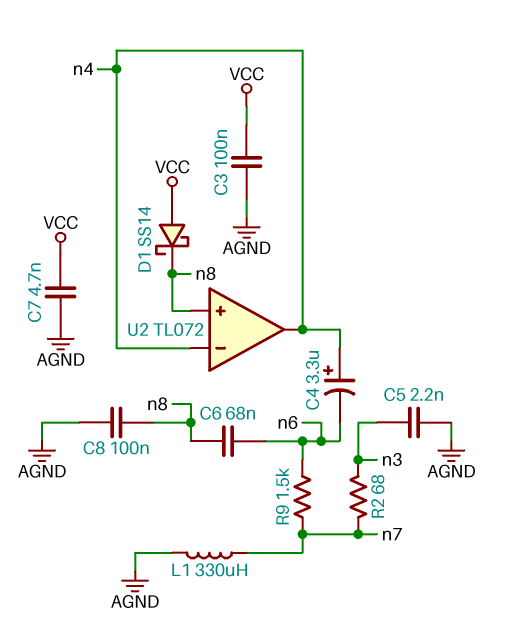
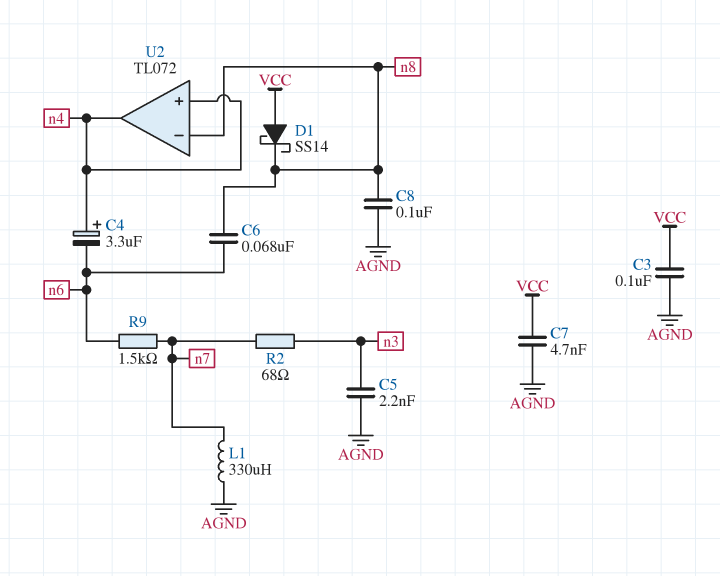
U2 pin in+: n8 -> n4
U2 pin in-: n4 -> n8

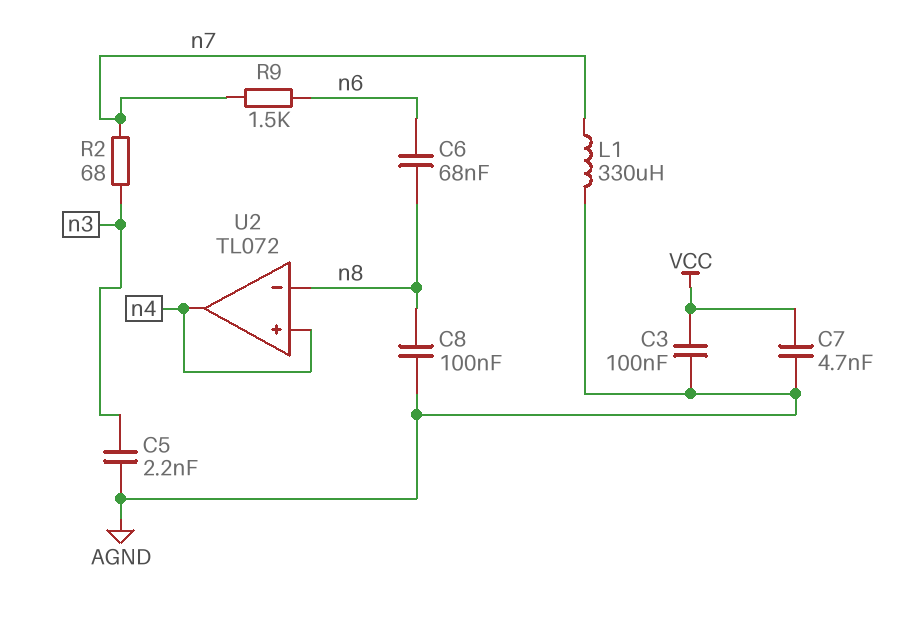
C4: 3.3uF (plus n4, minus n6) -> none
D1: schottky SS14 (A VCC, K n8) -> none

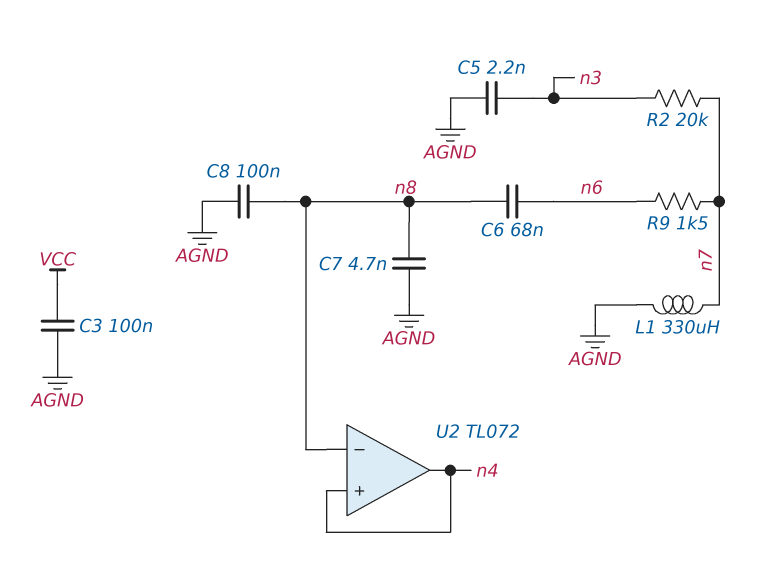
C7: 4.7nF (AGND, VCC) -> 4.7nF (AGND, n8)
R2: 68 (n3, n7) -> 20k (n3, n7)

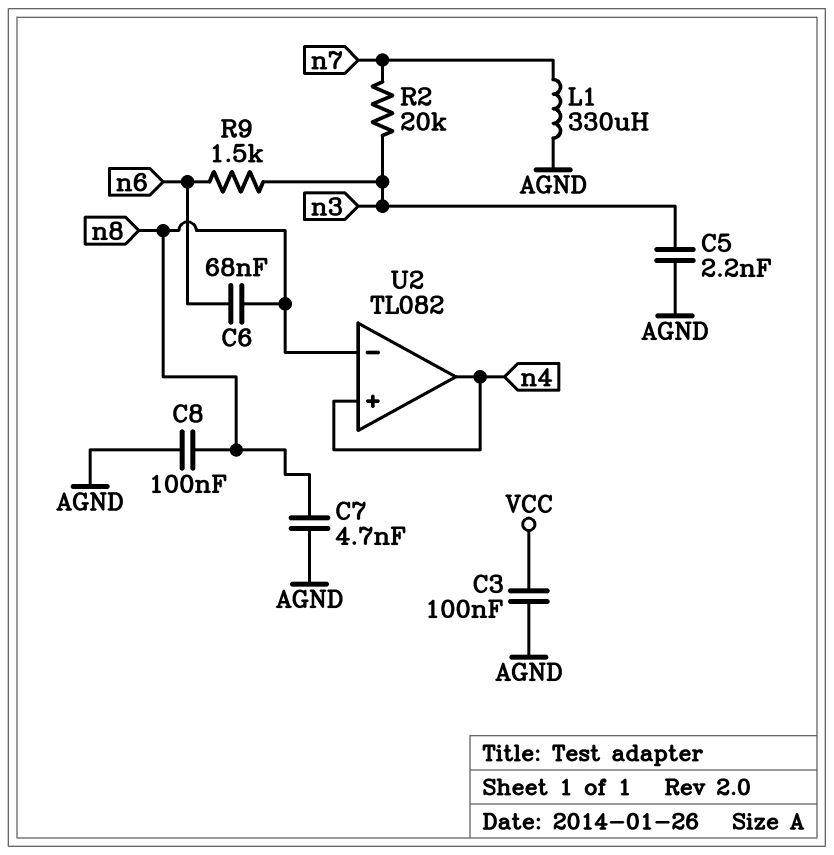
R9: 1.5k (n6, n7) -> 1.5k (n3, n6)
U2: TL072 -> TL082

